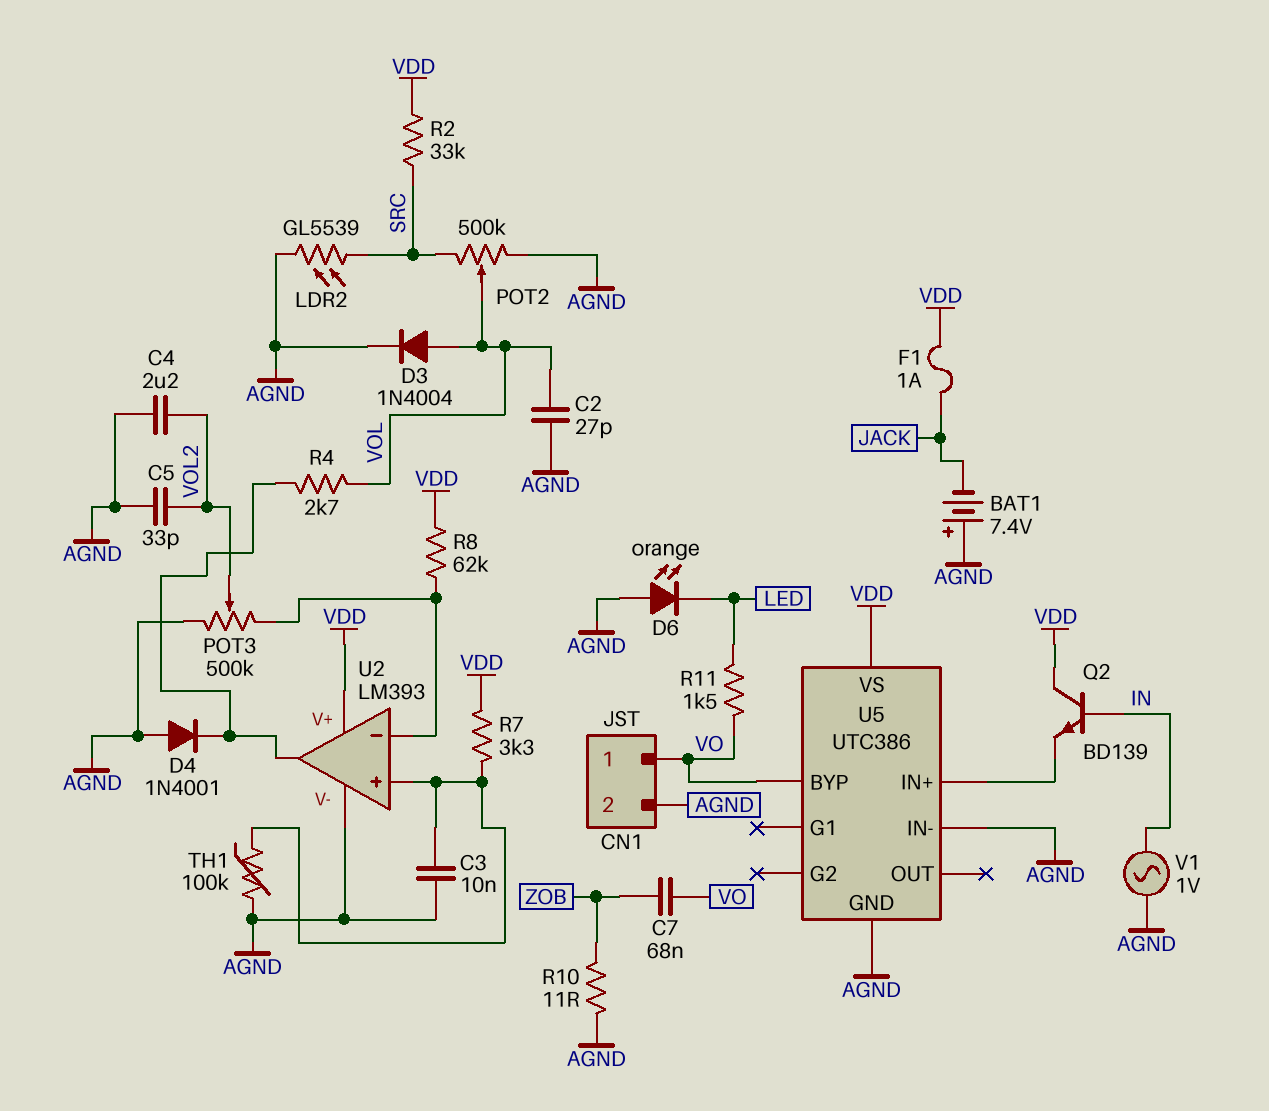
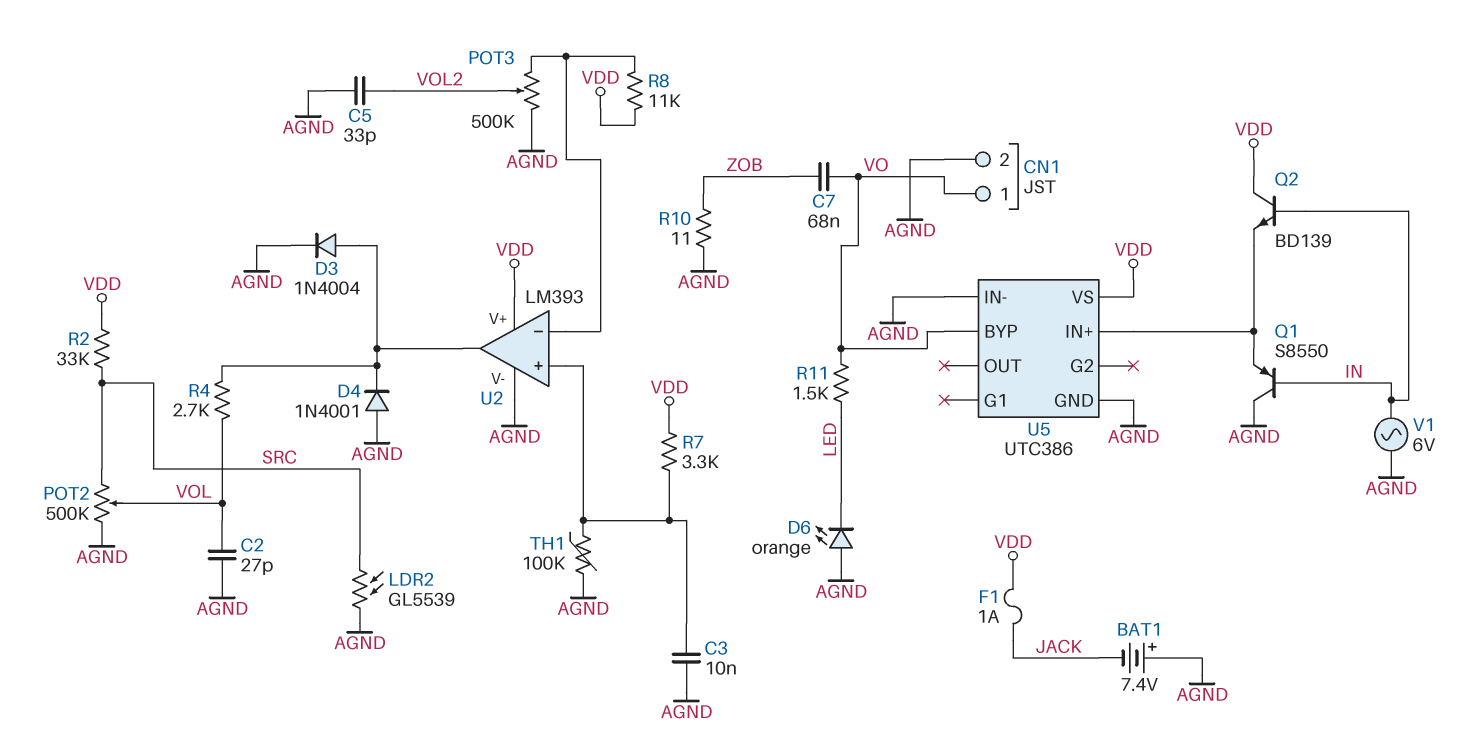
C4: 2.2uF (AGND, VOL2) -> none
D3: diode 1N4004 (A VOL, K AGND) -> diode 1N4004 (A U2/out, K AGND)
Q1: none -> PNP S8550 (B IN, C AGND, E U5/IN+)
R8: 62k (U2/in-, VDD) -> 11k (U2/in-, VDD)
V1: AC 1V (AGND, IN) -> AC 6V (AGND, IN)

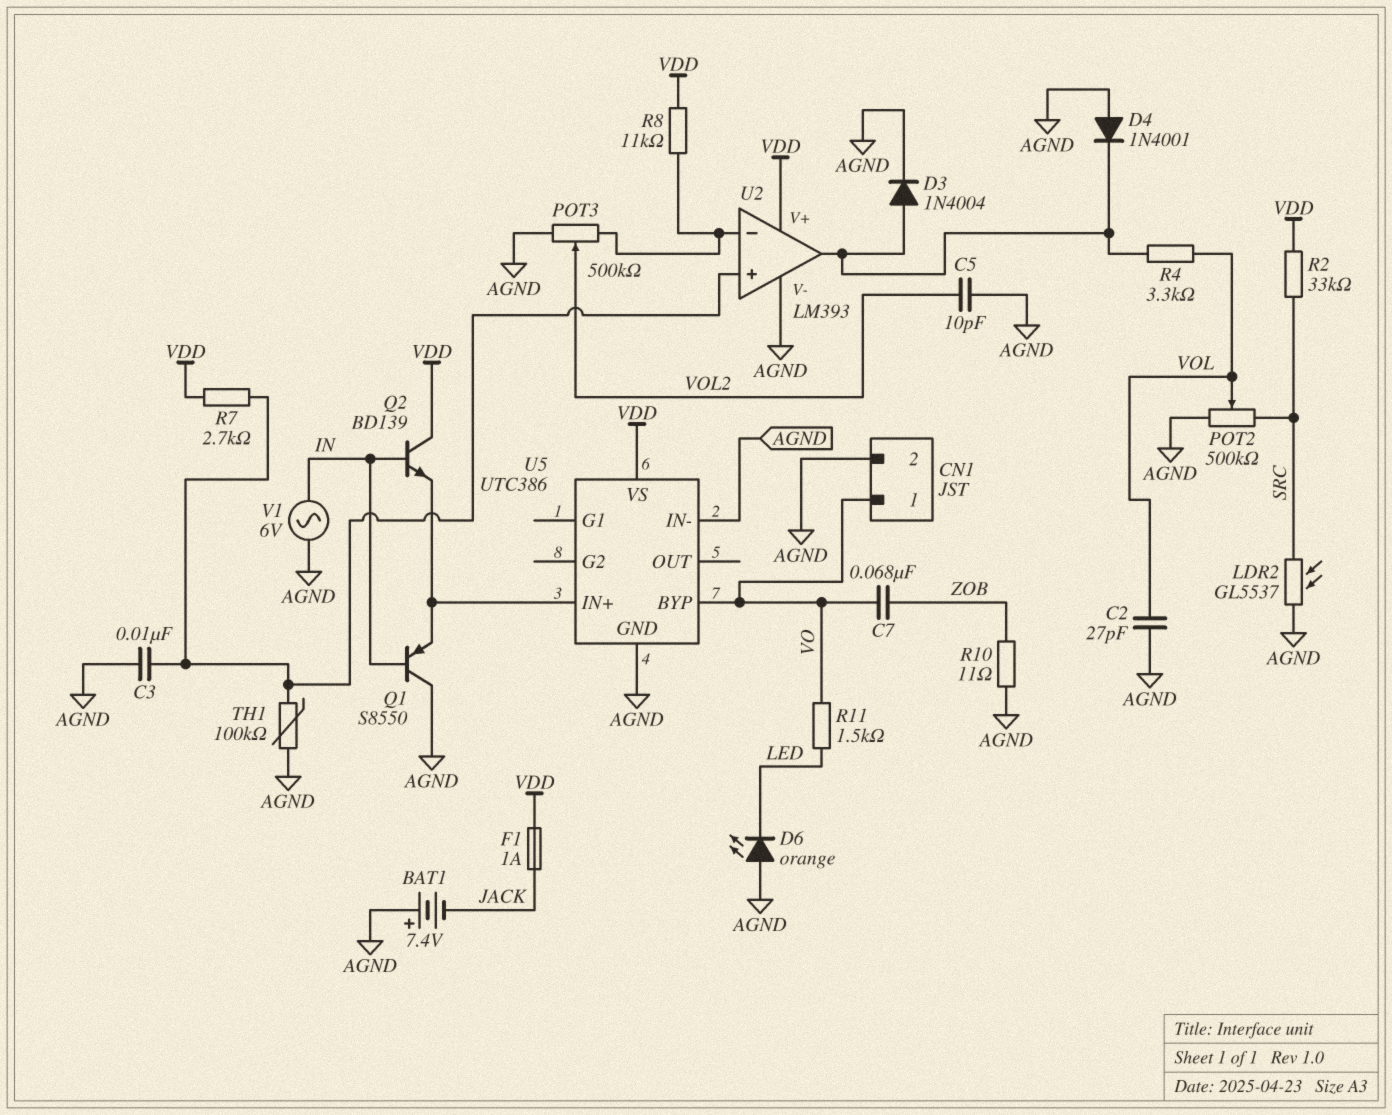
C5: 33pF (AGND, VOL2) -> 10pF (AGND, VOL2)
LDR2: GL5539 (AGND, SRC) -> GL5537 (AGND, SRC)
R4: 2.7k (U2/out, VOL) -> 3.3k (U2/out, VOL)
R7: 3.3k (U2/in+, VDD) -> 2.7k (U2/in+, VDD)

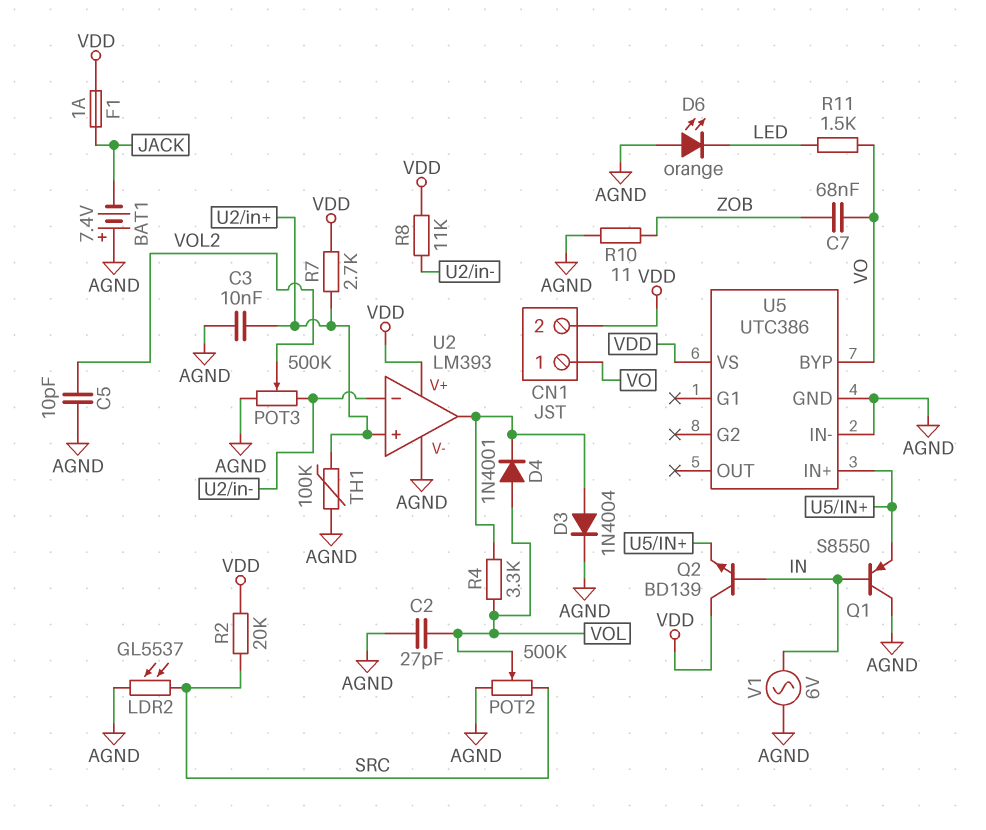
CN1 pin 2: AGND -> VDD
D4: diode 1N4001 (A AGND, K U2/out) -> diode 1N4001 (A VOL, K U2/out)
R2: 33k (SRC, VDD) -> 20k (SRC, VDD)

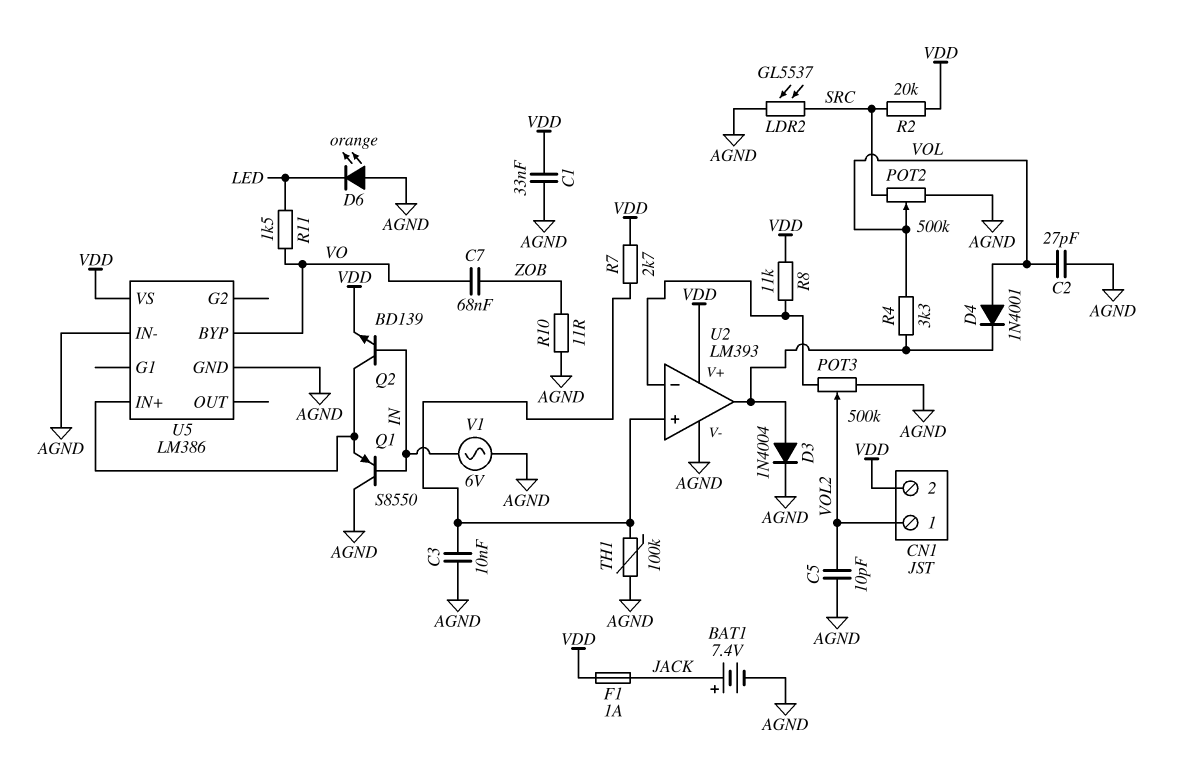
BAT1: 7.4V (plus AGND, minus JACK) -> 7.4V (plus JACK, minus AGND)
C1: none -> 33nF (AGND, VDD)
CN1 pin 1: VO -> VOL2
Q2: NPN BD139 (B IN, C VDD, E U5/IN+) -> NPN BD139 (B IN, C U5/IN+, E VDD)
U5: UTC386 -> LM386

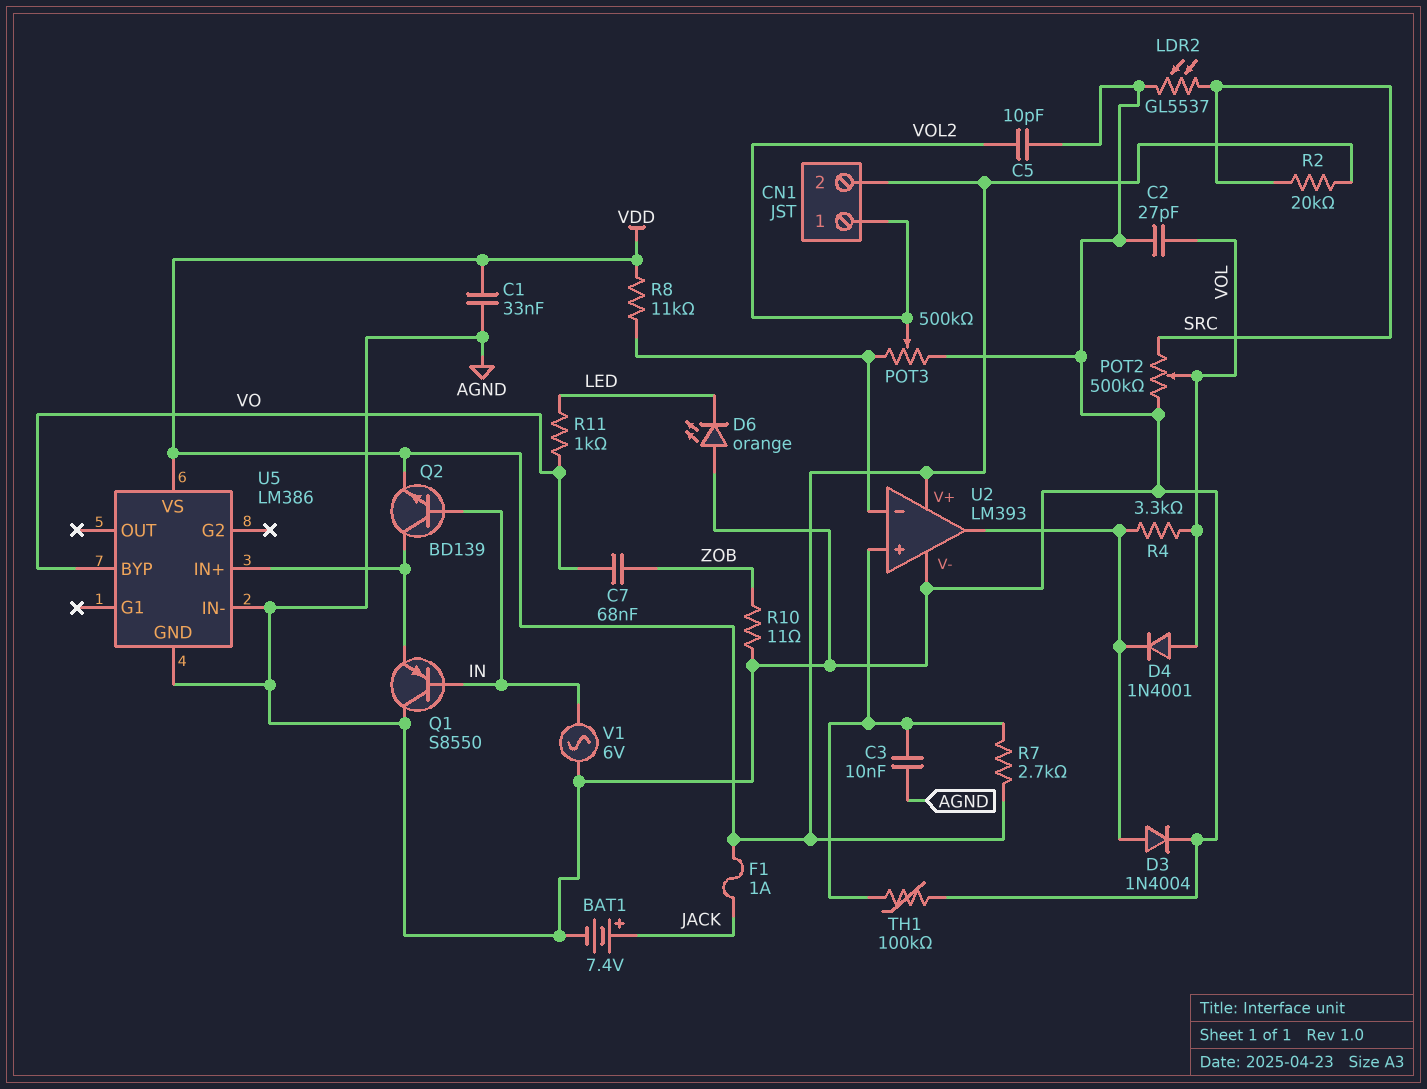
R11: 1.5k (LED, VO) -> 1k (LED, VO)

